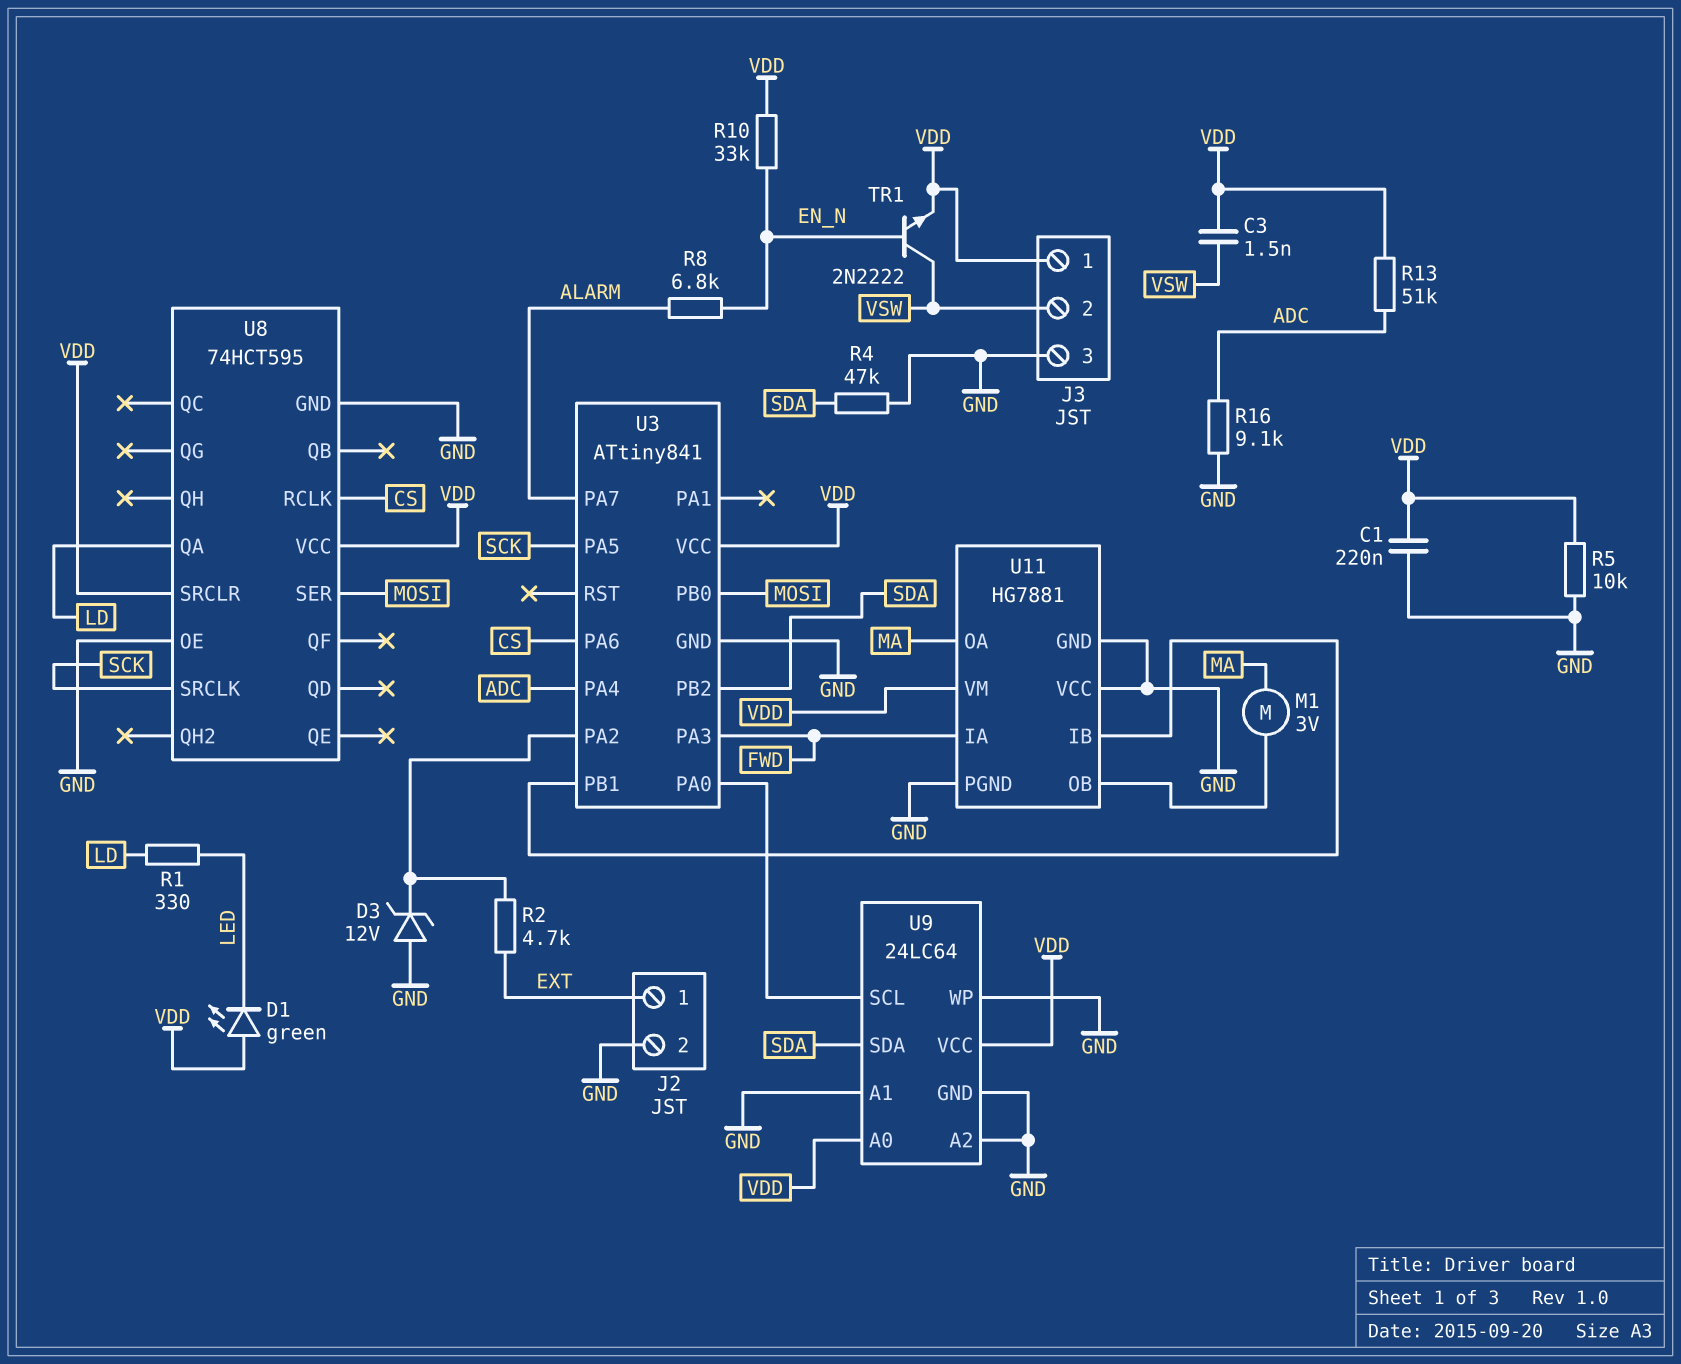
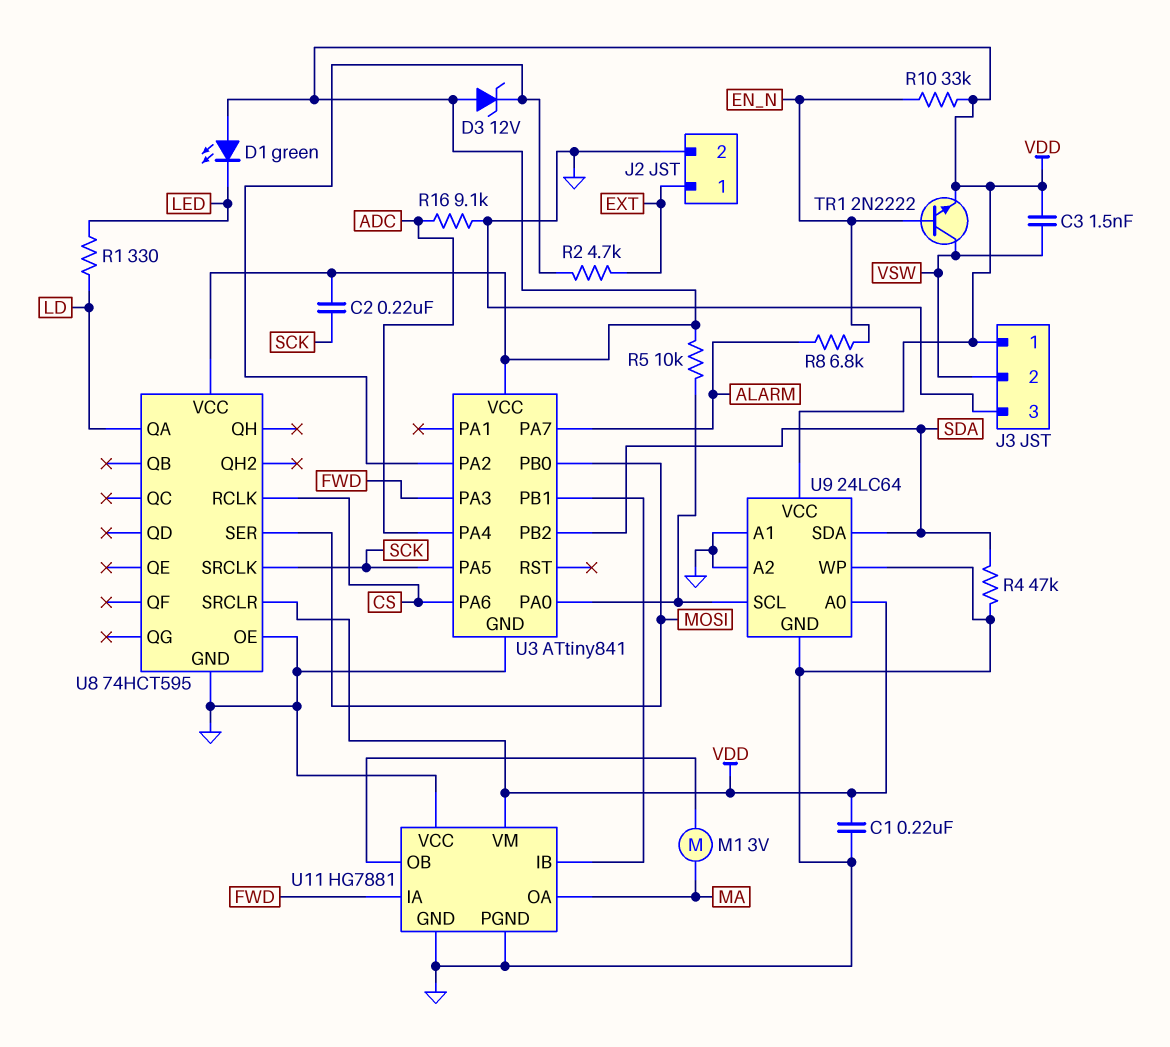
C2: none -> 220nF (SCK, VDD)
D3: zener 12V (A GND, K U3/PA2) -> zener 12V (A VDD, K U3/PA2)
R5: 10k (GND, VDD) -> 10k (U3/PA0, VDD)
R13: 51k (ADC, VDD) -> none

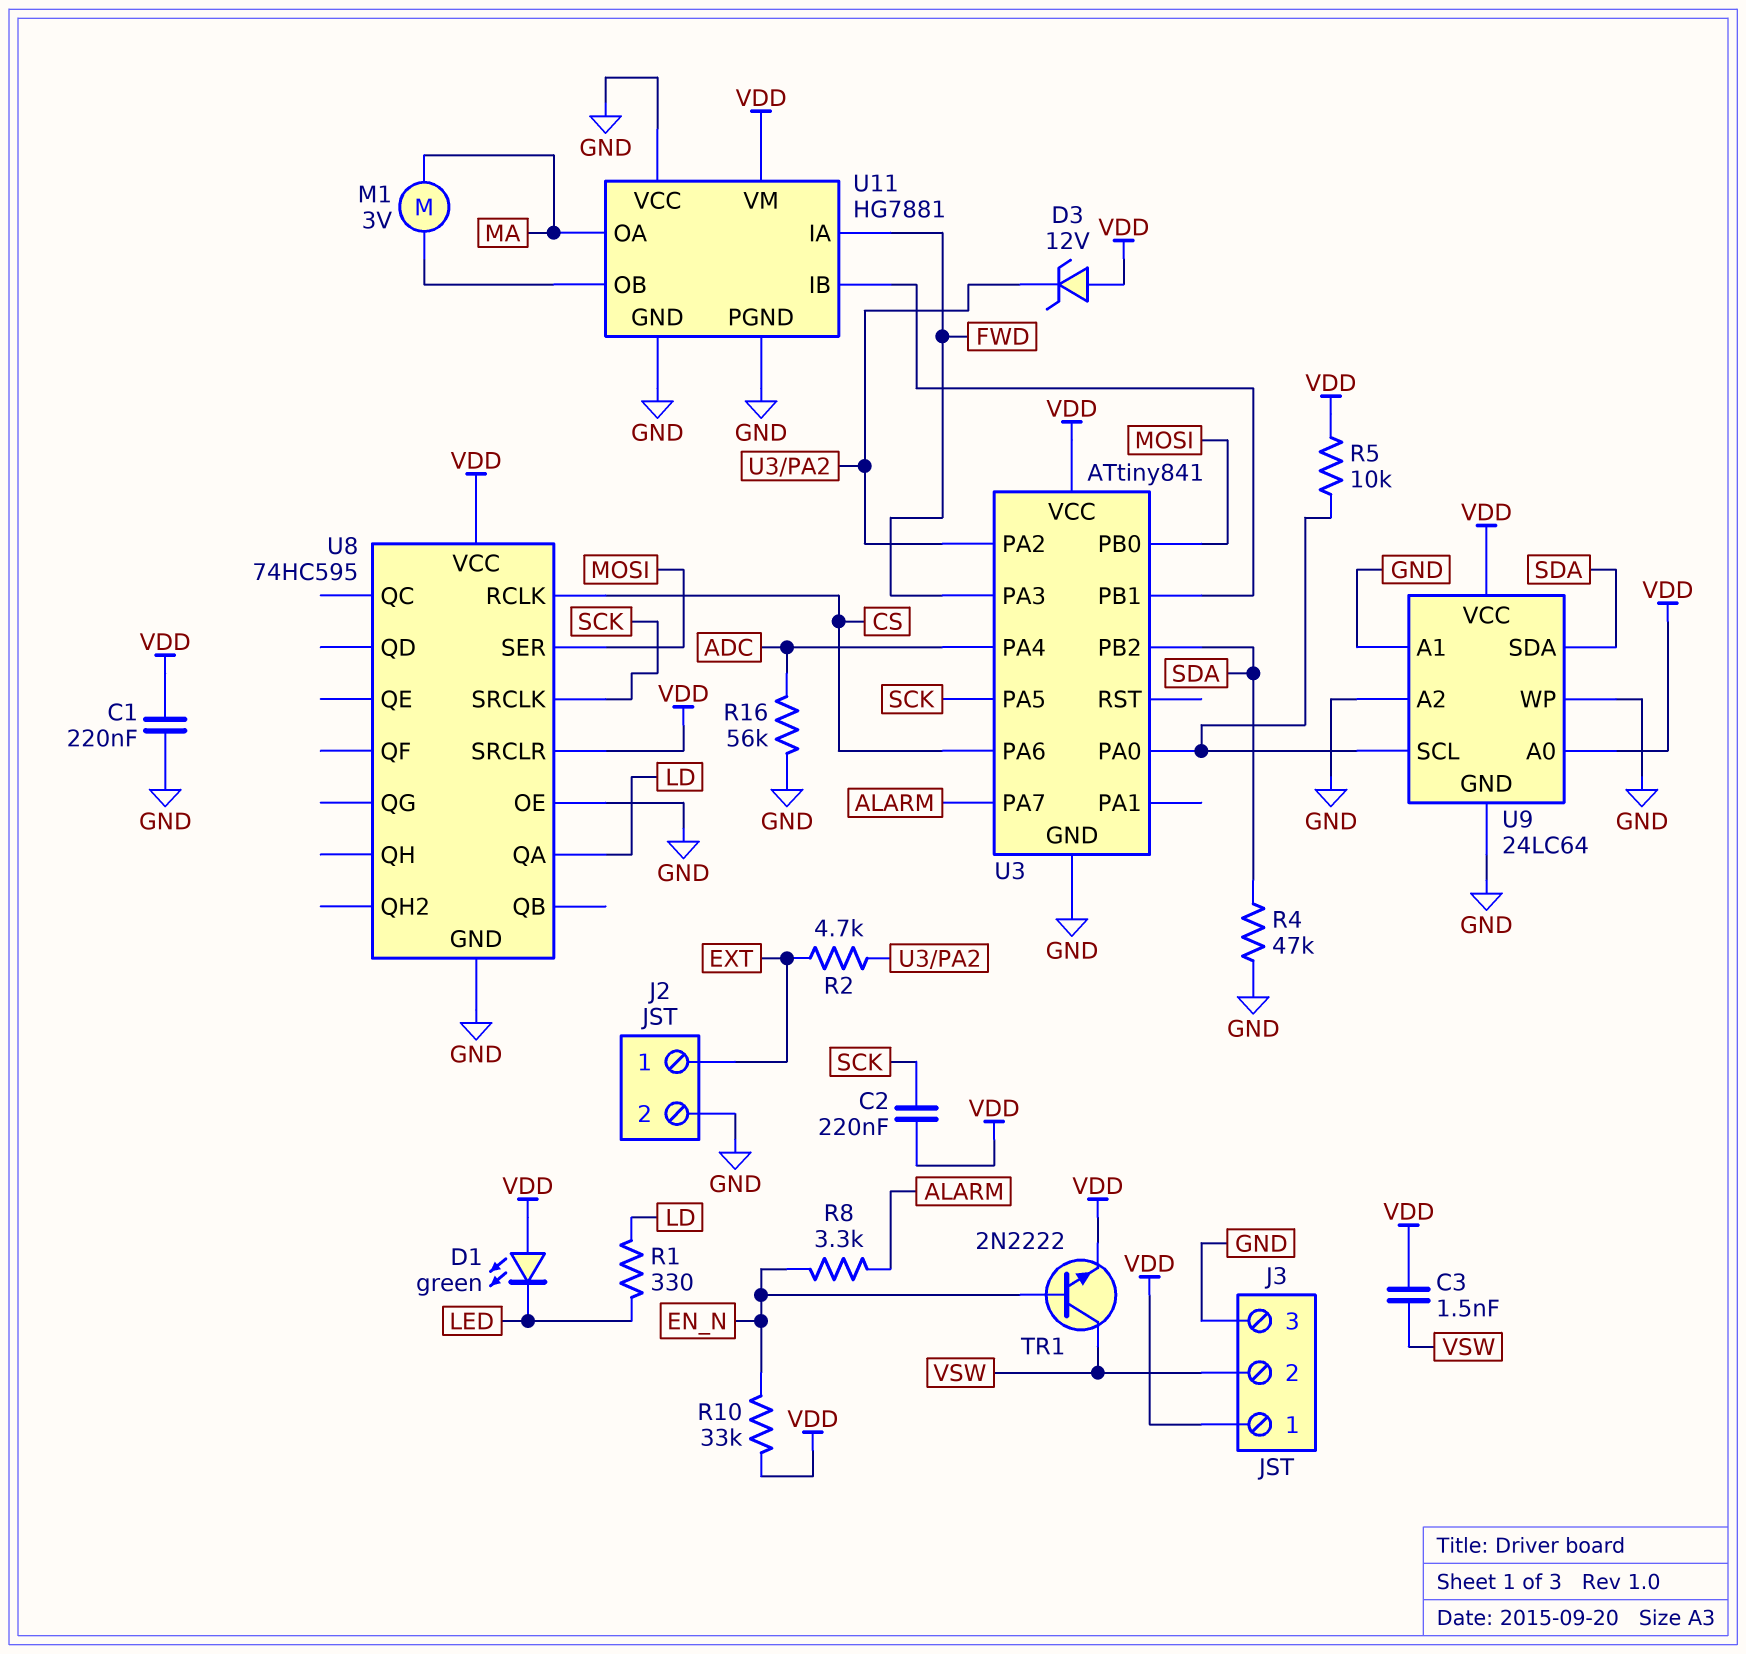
R8: 6.8k (ALARM, EN_N) -> 3.3k (ALARM, EN_N)
R16: 9.1k (ADC, GND) -> 56k (ADC, GND)
U8: 74HCT595 -> 74HC595

